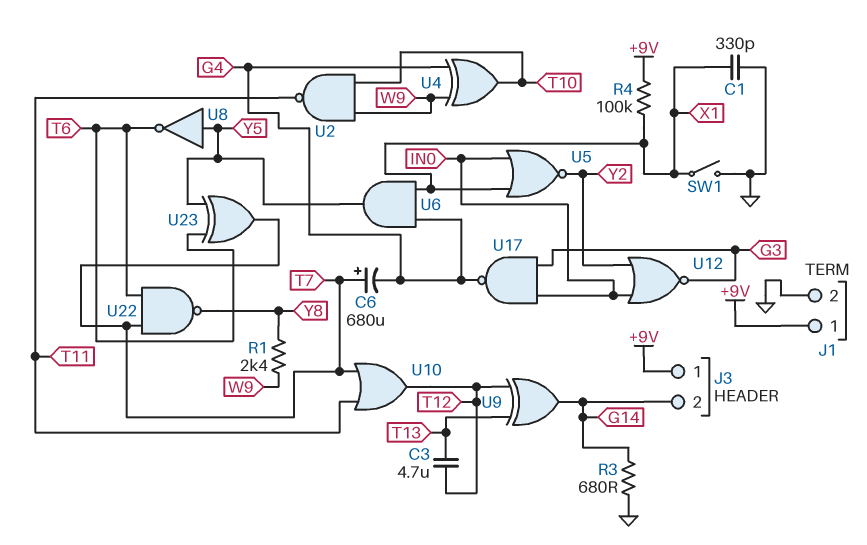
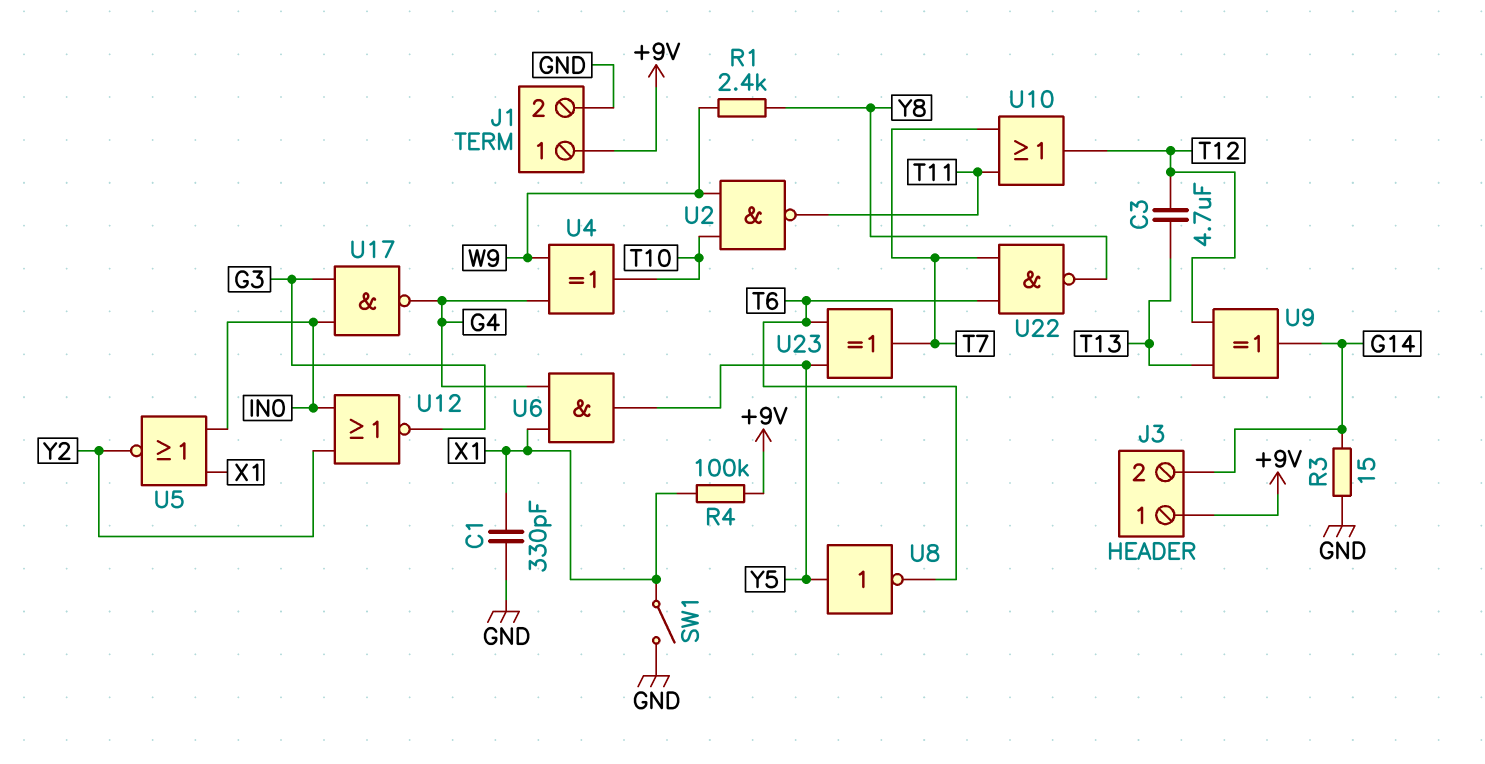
C6: 680uF (plus T7, minus G4) -> none
R3: 680 (G14, GND) -> 15 (G14, GND)

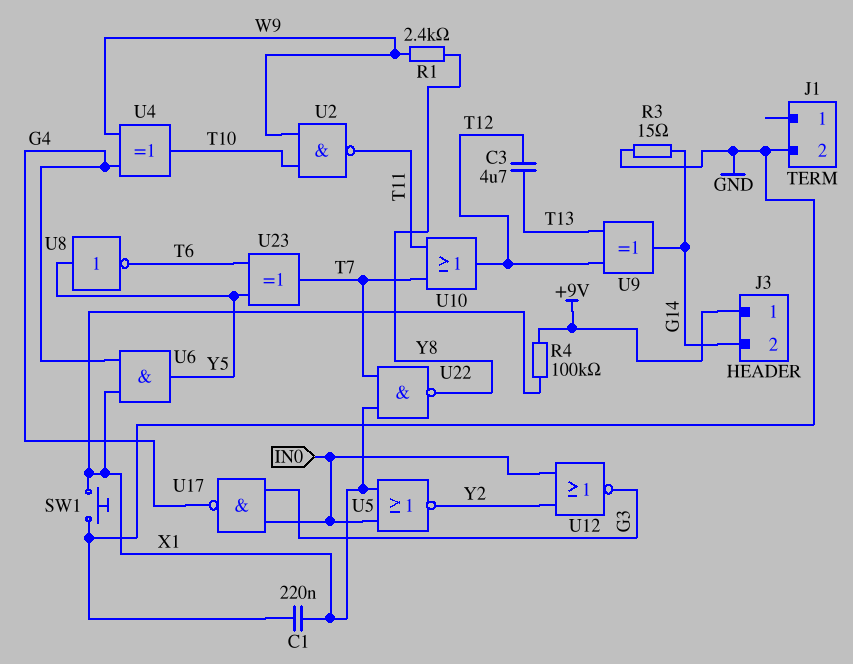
C1: 330pF (GND, X1) -> 220nF (GND, X1)
J1 pin 1: +9V -> none
SW1: switch (GND, X1) -> button (GND, X1)
U22: NAND (in T6, in T7, out Y8) -> NAND (in T7, in X1, out Y8)

